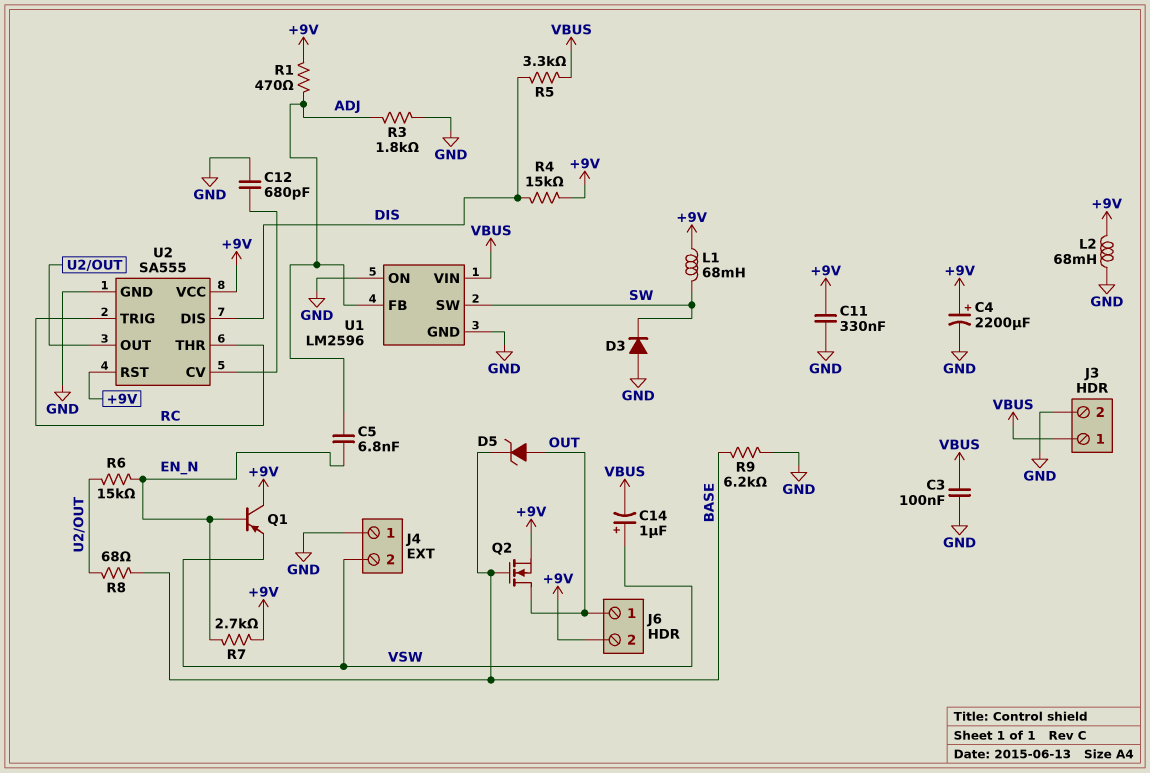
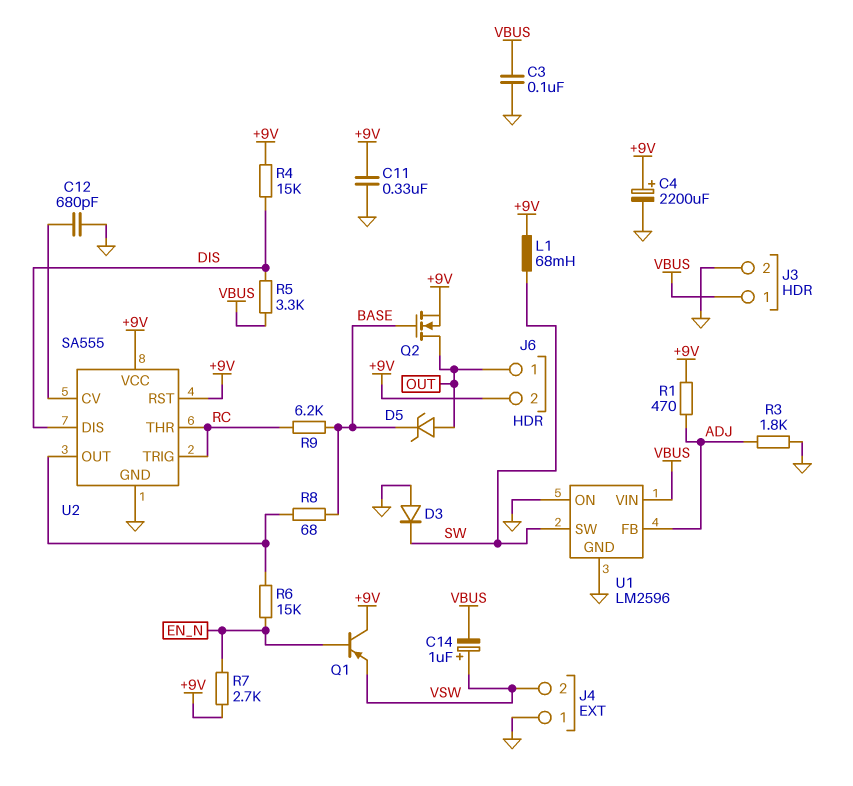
C5: 6.8nF (ADJ, EN_N) -> none
L2: 68mH (+9V, GND) -> none
R9: 6.2k (BASE, GND) -> 6.2k (BASE, RC)

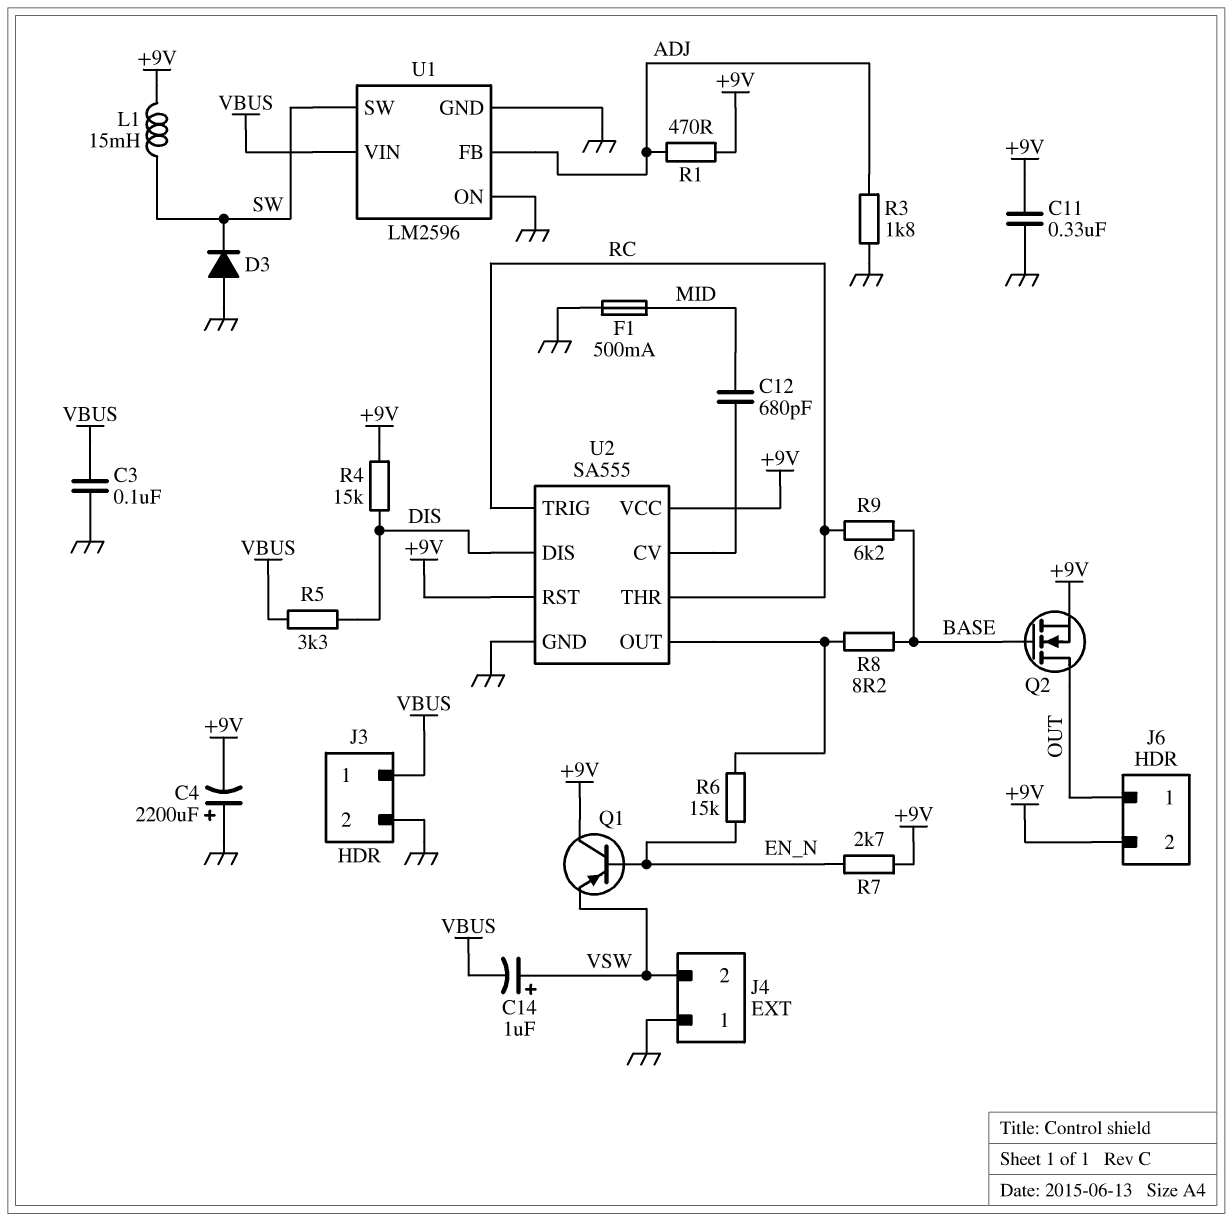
C4: 2200uF (plus +9V, minus GND) -> 2200uF (plus GND, minus +9V)
C12: 680pF (GND, U2/CV) -> 680pF (MID, U2/CV)
D5: zener (A OUT, K BASE) -> none
F1: none -> 500mA (GND, MID)
L1: 68mH (+9V, SW) -> 15mH (+9V, SW)
R8: 68 (BASE, U2/OUT) -> 8.2 (BASE, U2/OUT)

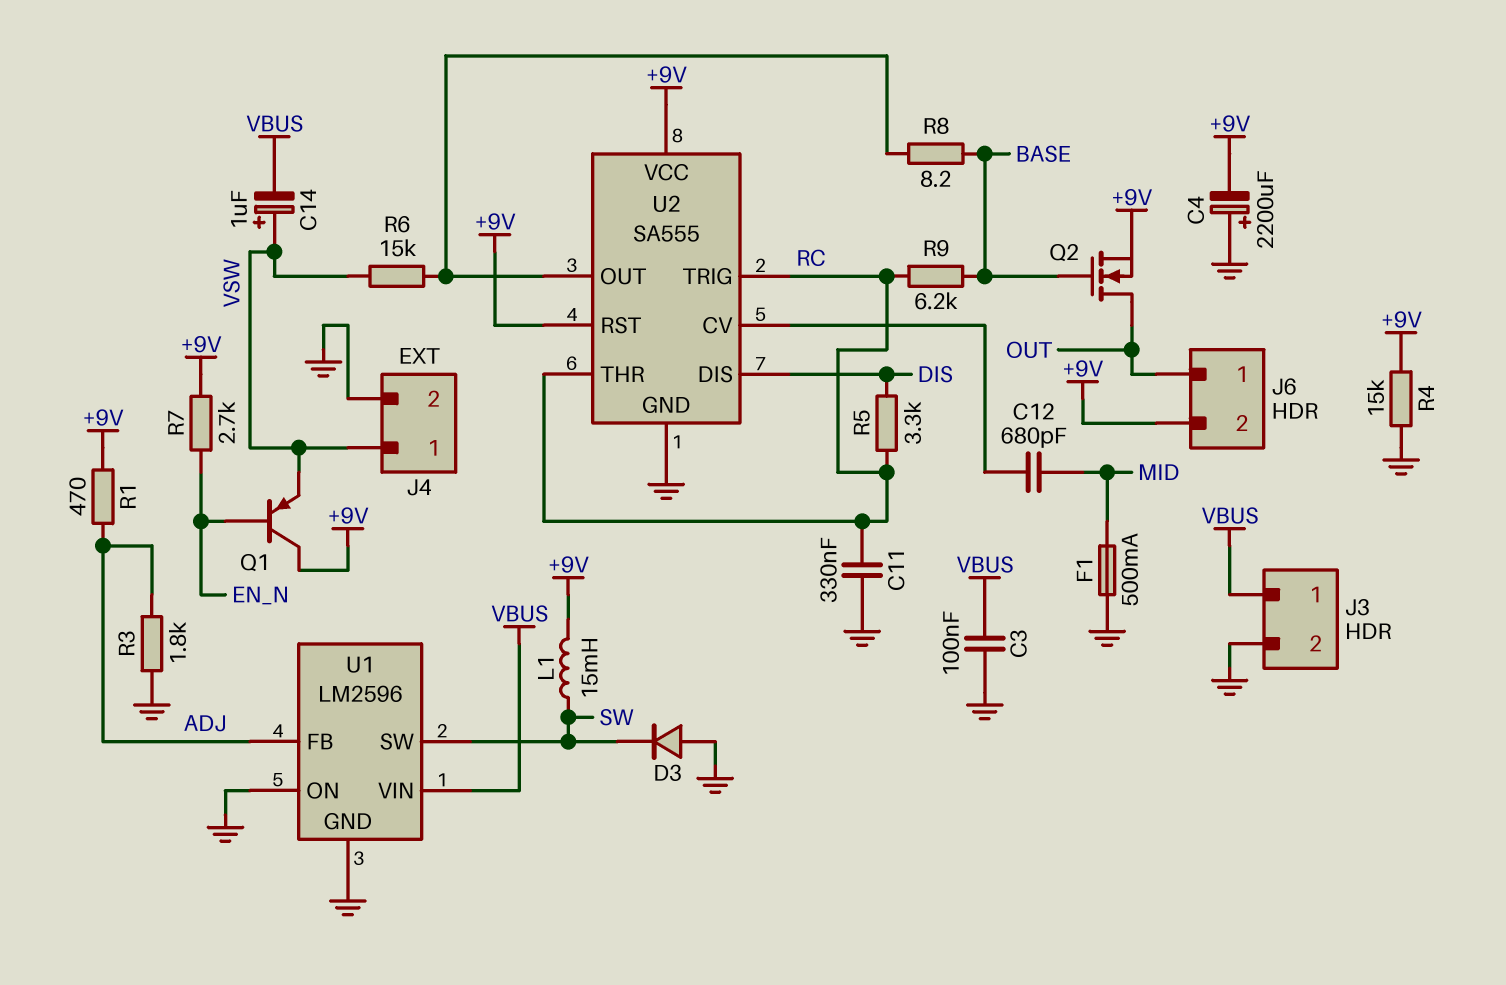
C11: 330nF (+9V, GND) -> 330nF (GND, RC)
J4 pin 1: GND -> VSW
J4 pin 2: VSW -> GND
R4: 15k (+9V, DIS) -> 15k (+9V, GND)
R5: 3.3k (DIS, VBUS) -> 3.3k (DIS, RC)
R6: 15k (EN_N, U2/OUT) -> 15k (U2/OUT, VSW)

